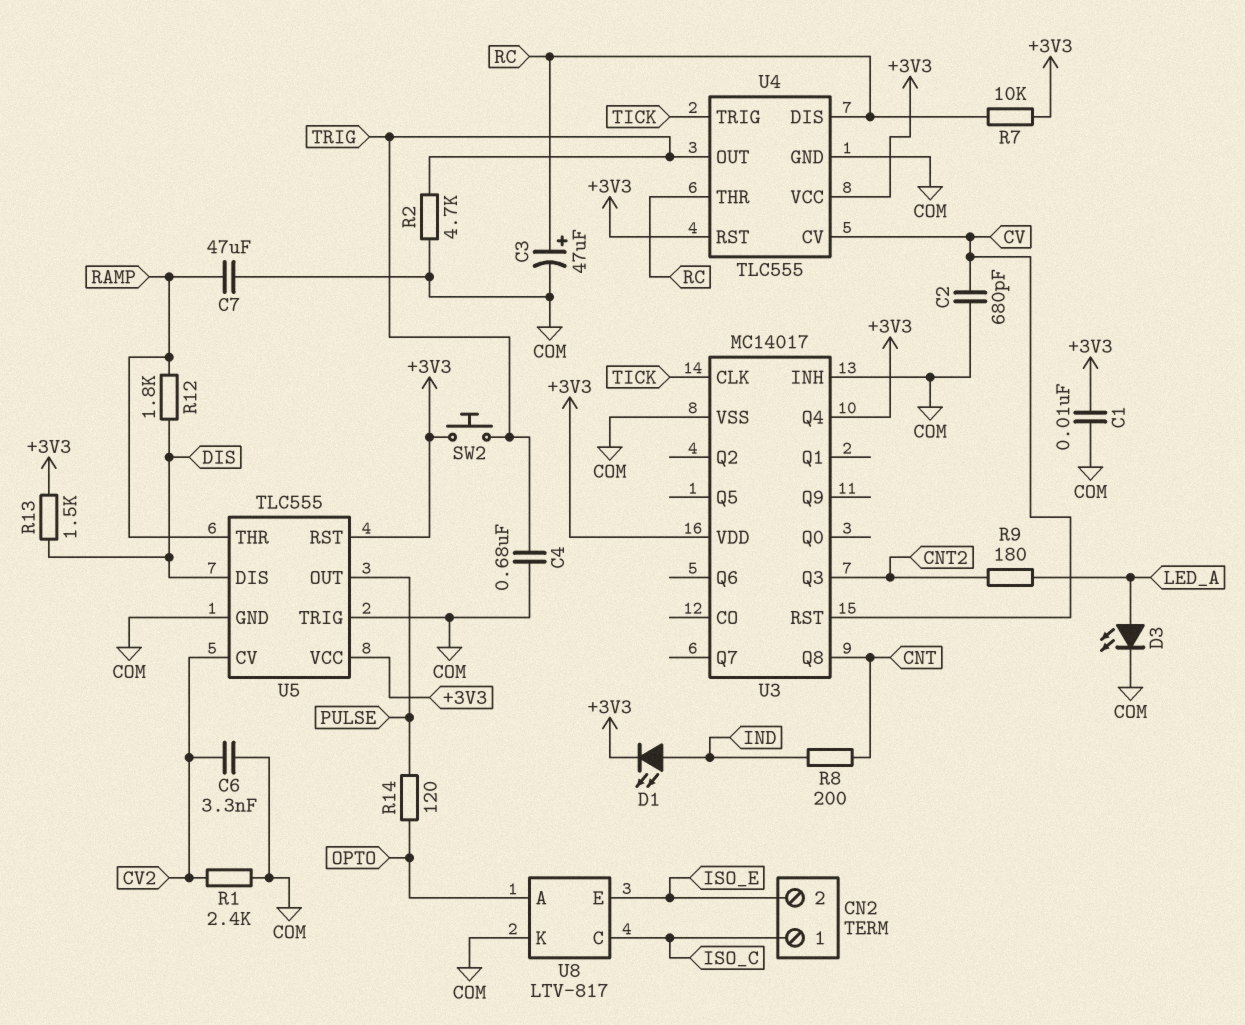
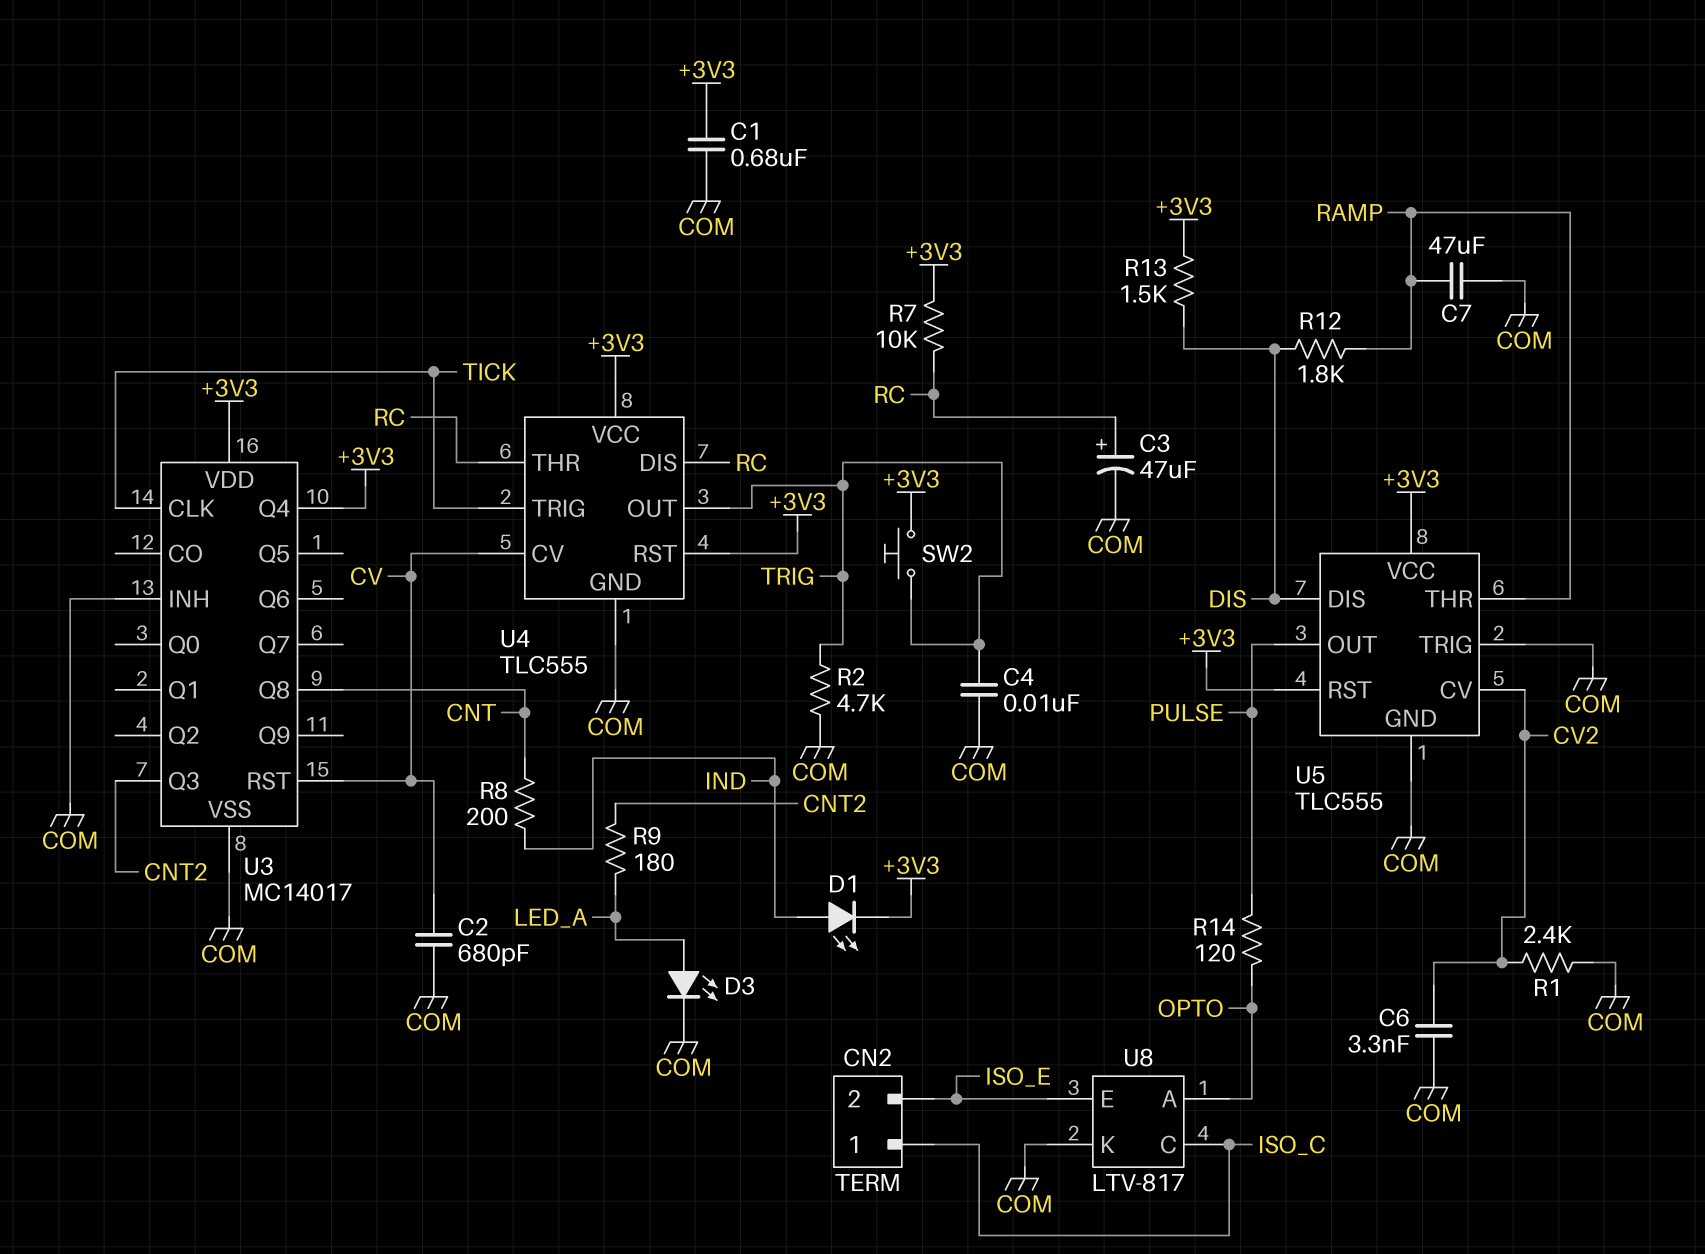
C1: 10nF (+3V3, COM) -> 680nF (+3V3, COM)
C4: 680nF (COM, TRIG) -> 10nF (COM, TRIG)

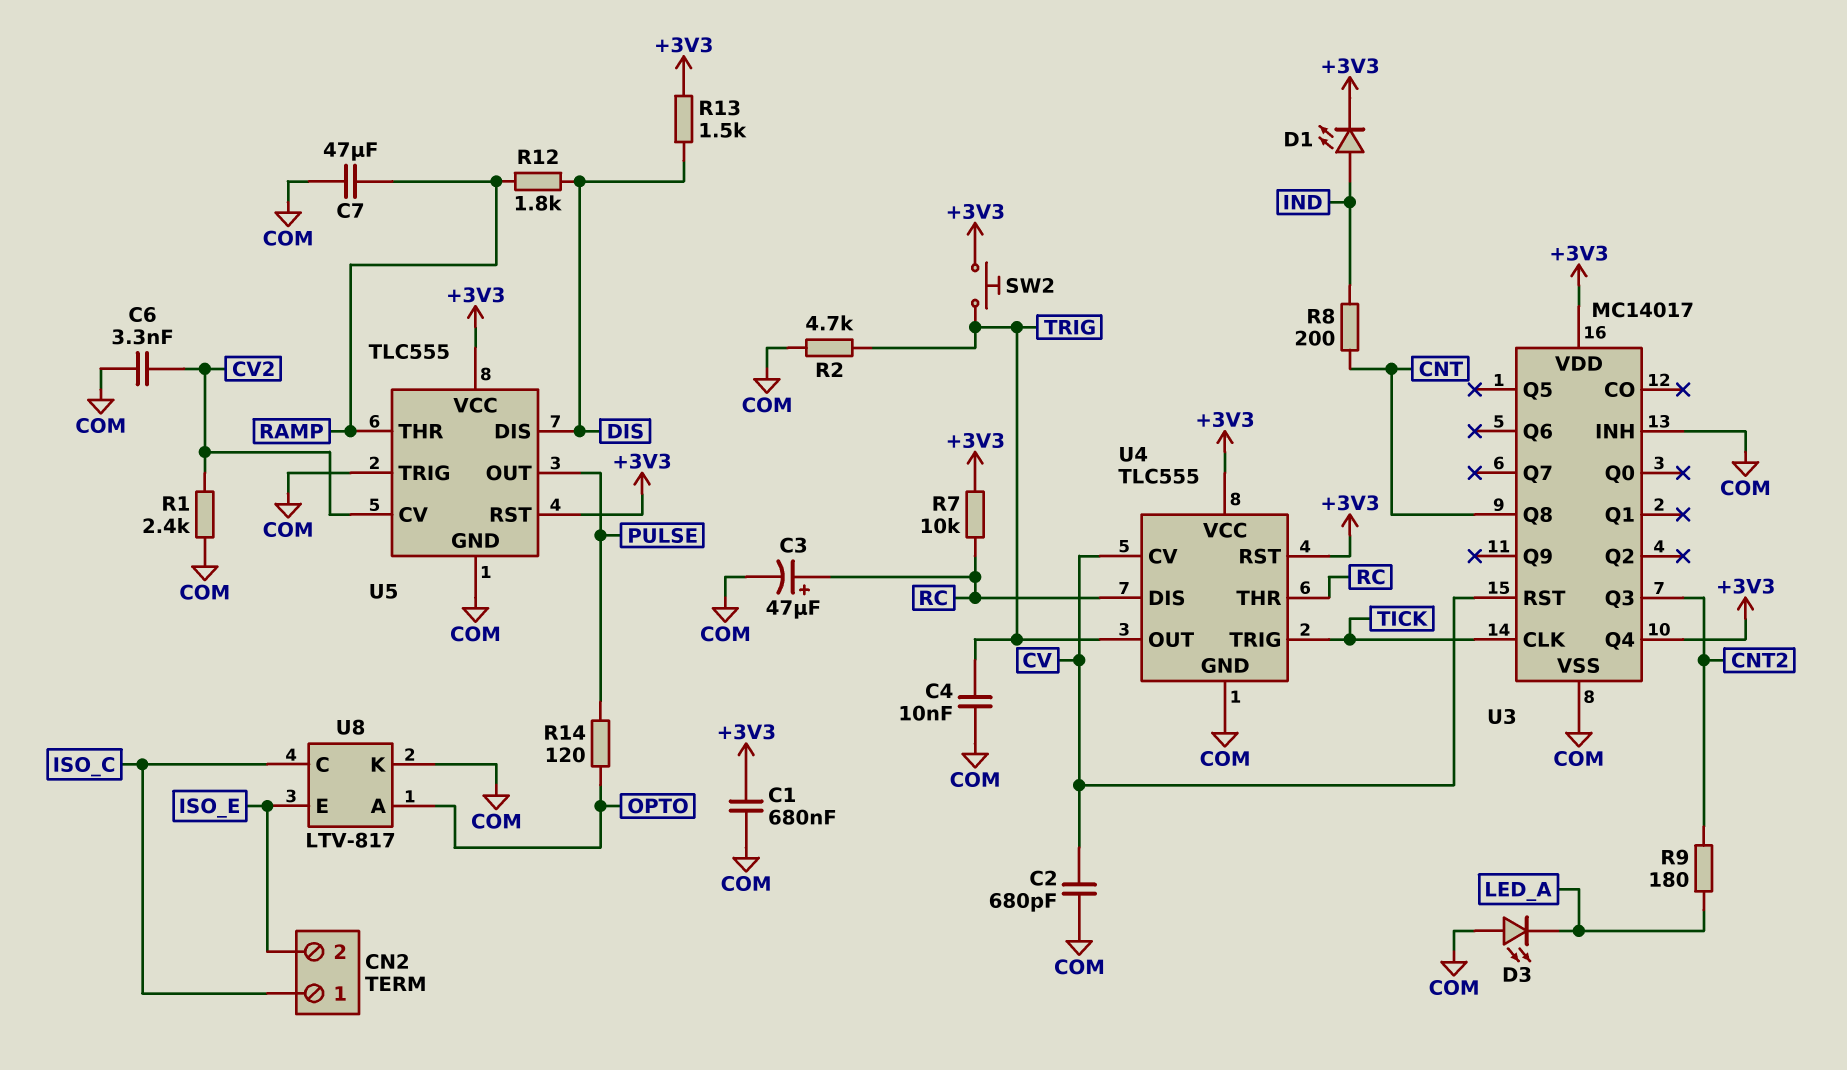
D3: LED (A LED_A, K COM) -> LED (A COM, K LED_A)

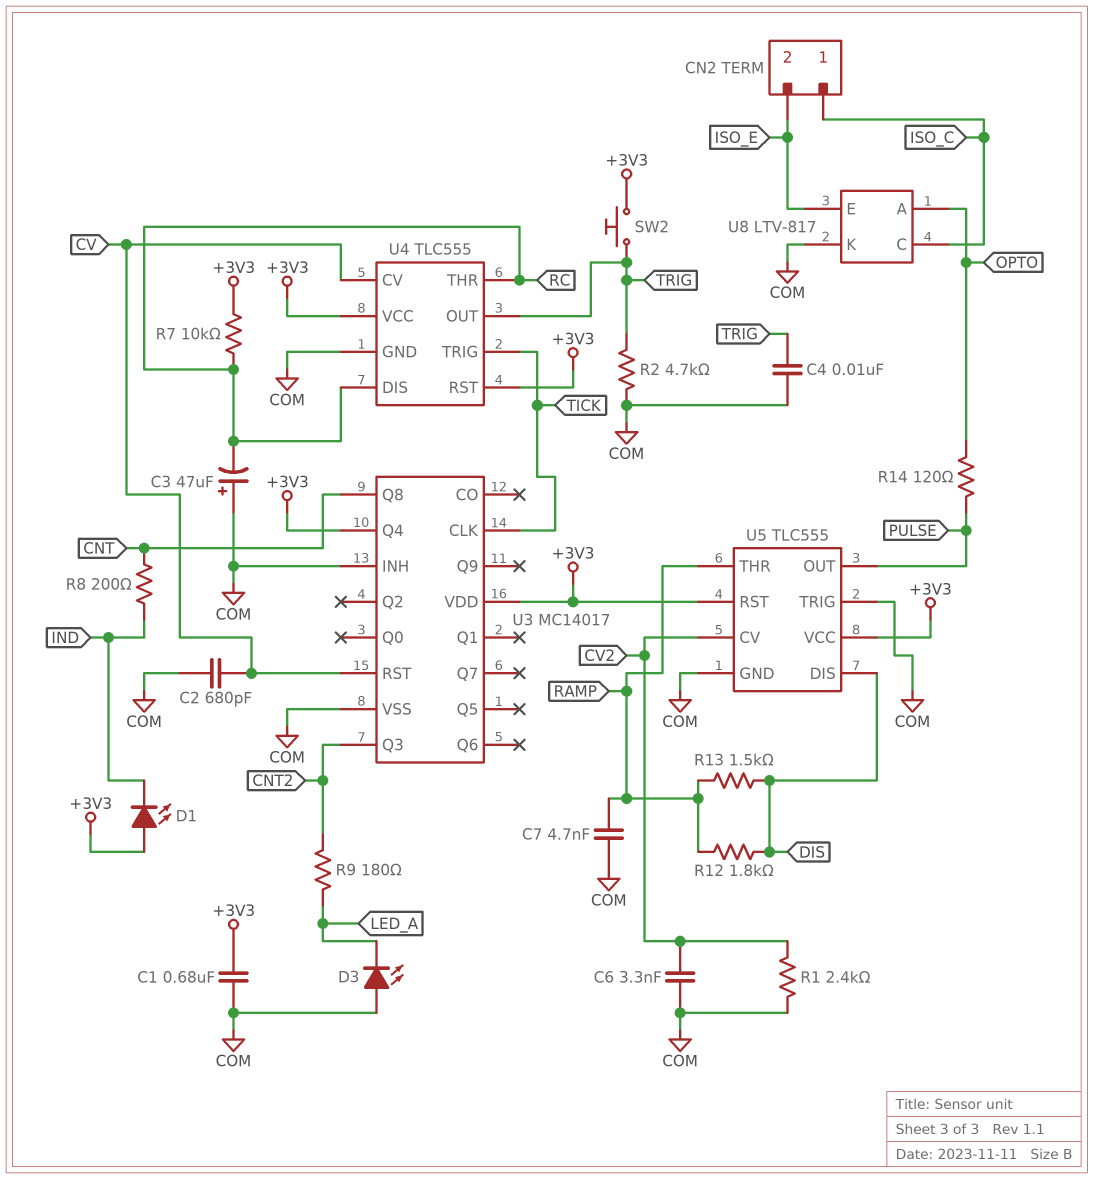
C3: 47uF (plus RC, minus COM) -> 47uF (plus COM, minus RC)
C7: 47uF (COM, RAMP) -> 4.7nF (COM, RAMP)
D1: LED (A IND, K +3V3) -> LED (A +3V3, K IND)
R13: 1.5k (+3V3, DIS) -> 1.5k (DIS, RAMP)

